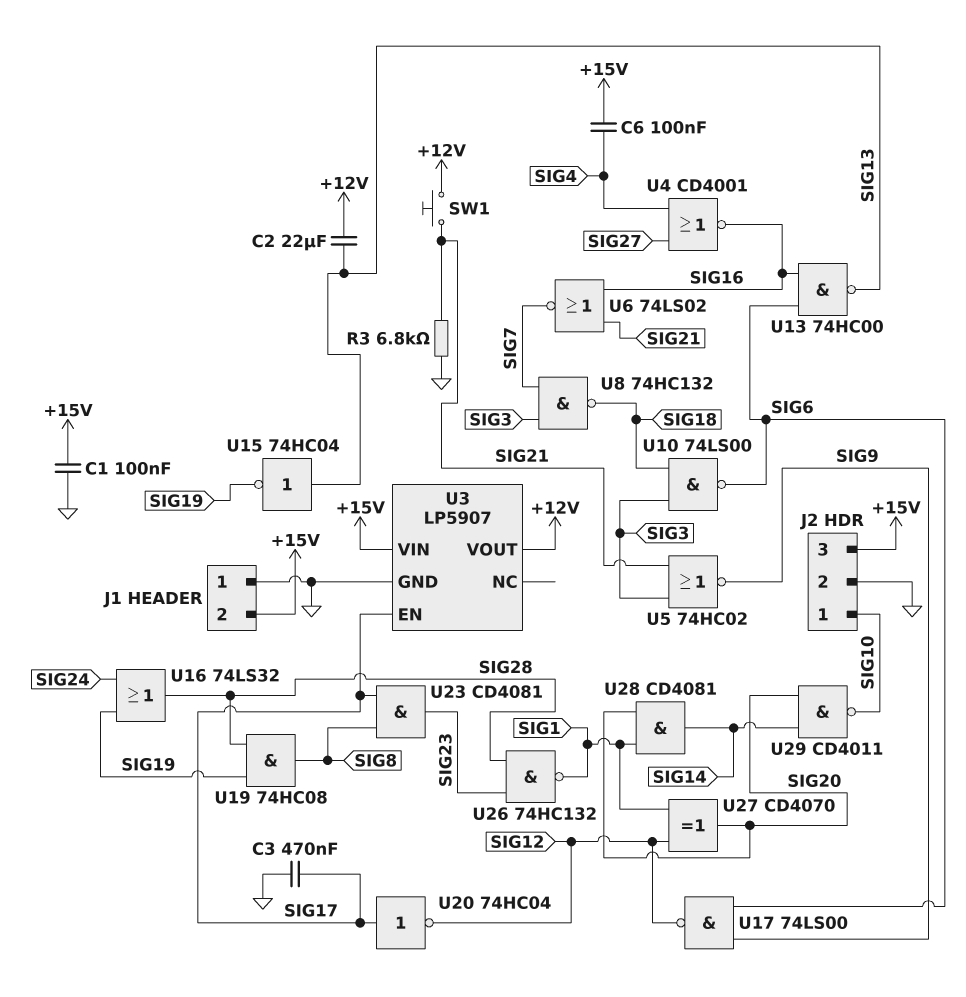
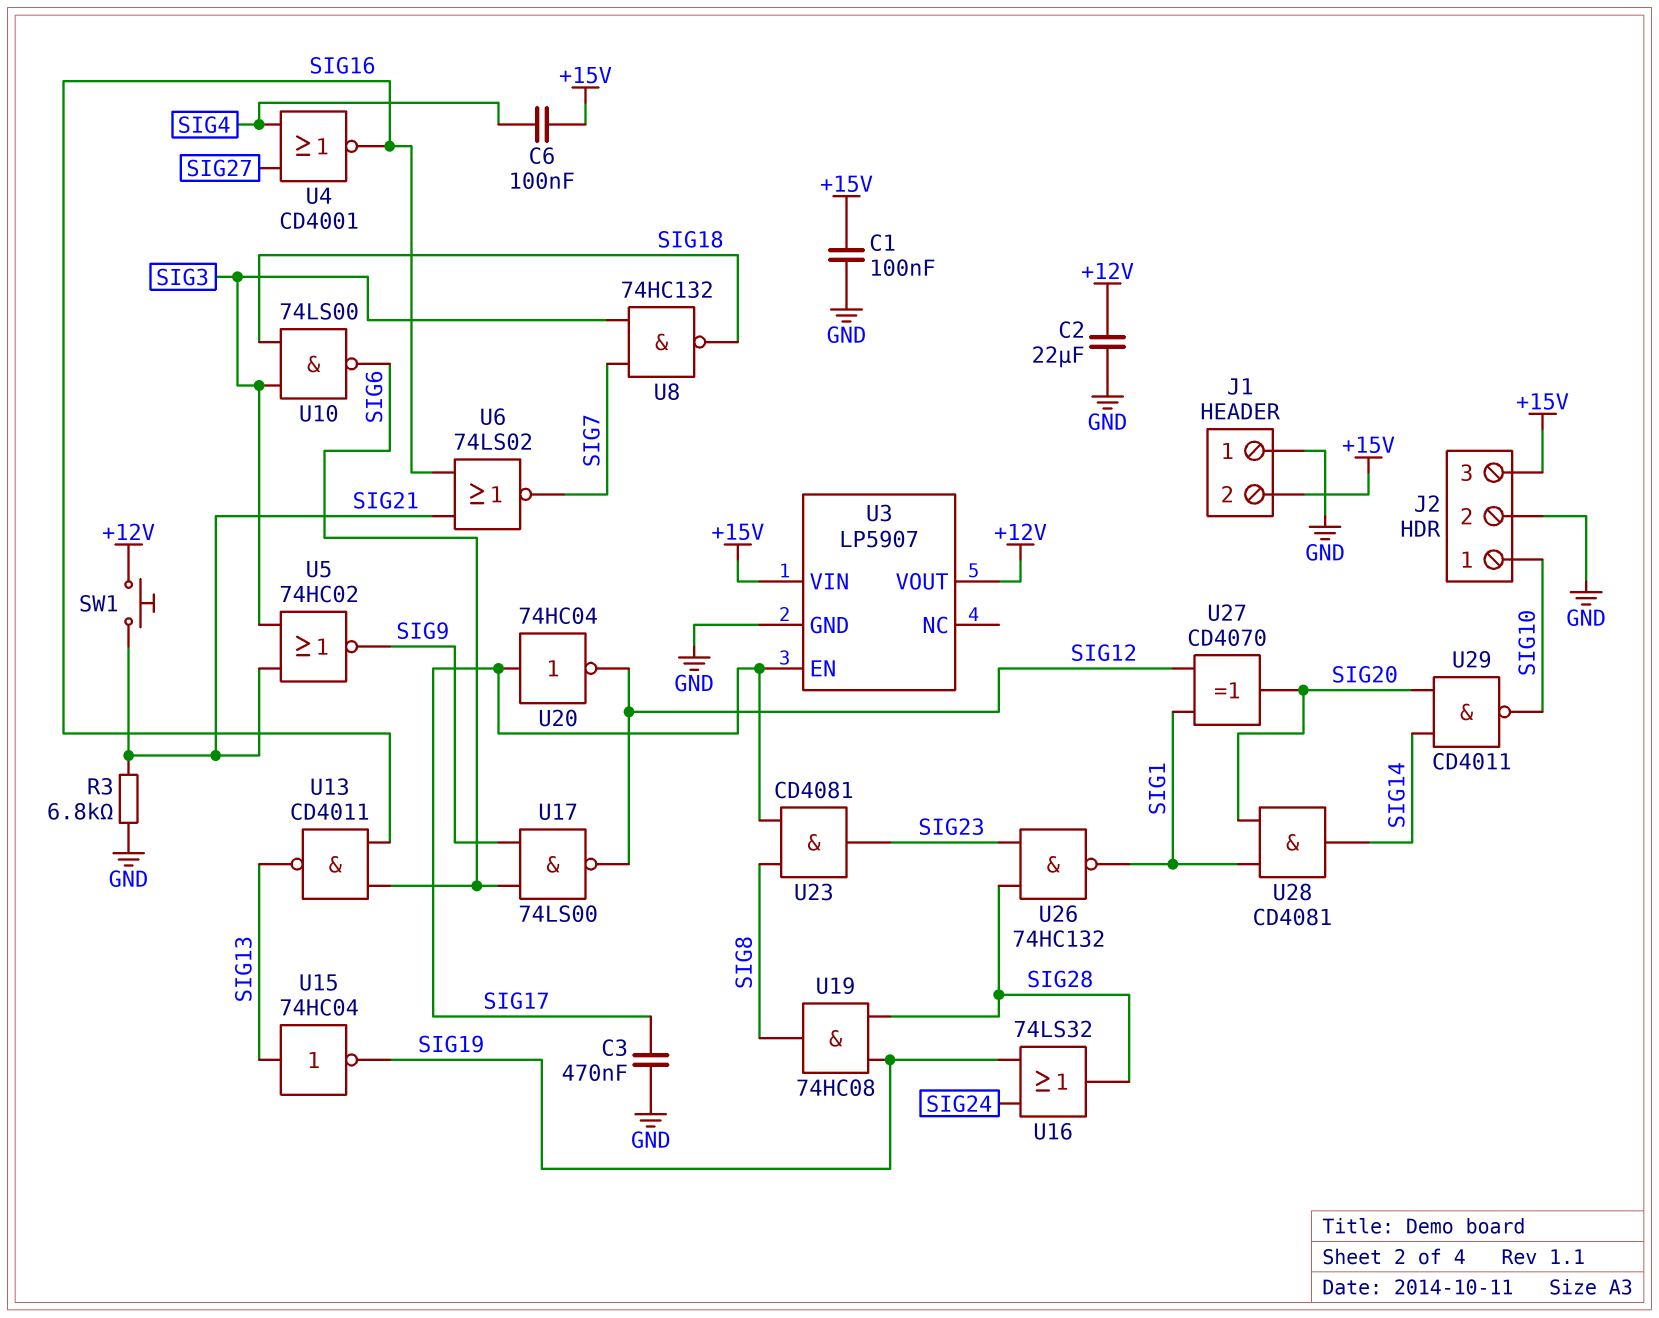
C2: 22uF (+12V, SIG13) -> 22uF (+12V, GND)
U13: NAND 74HC00 (in SIG6, in SIG16, out SIG13) -> NAND CD4011 (in SIG6, in SIG16, out SIG13)

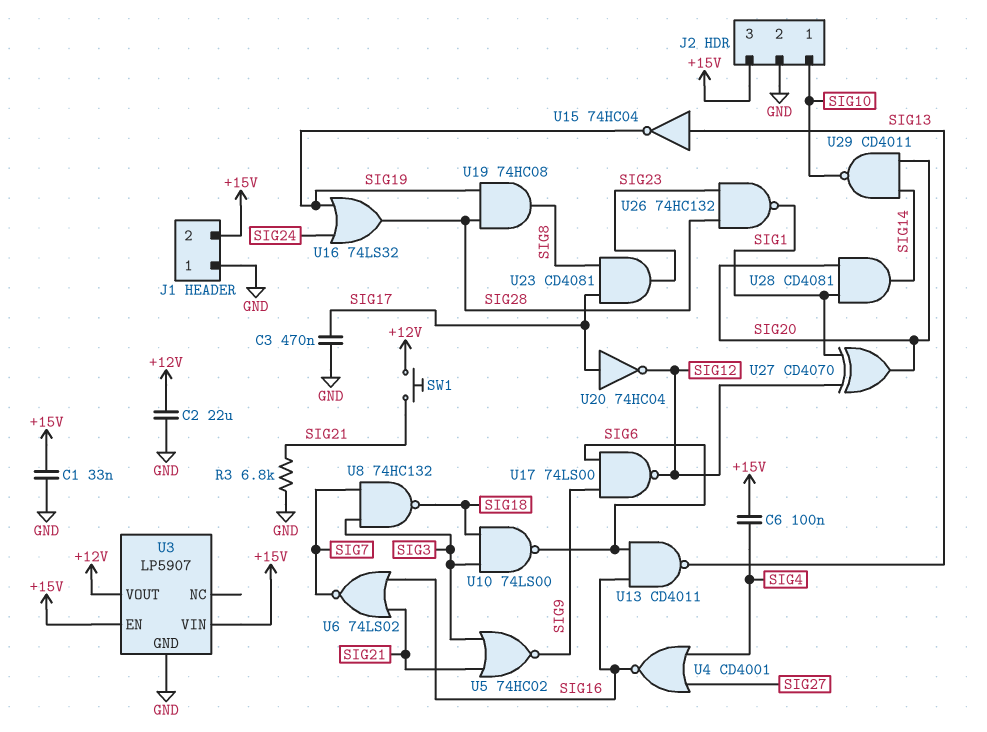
C1: 100nF (+15V, GND) -> 33nF (+15V, GND)
U3 pin EN: SIG17 -> +15V

